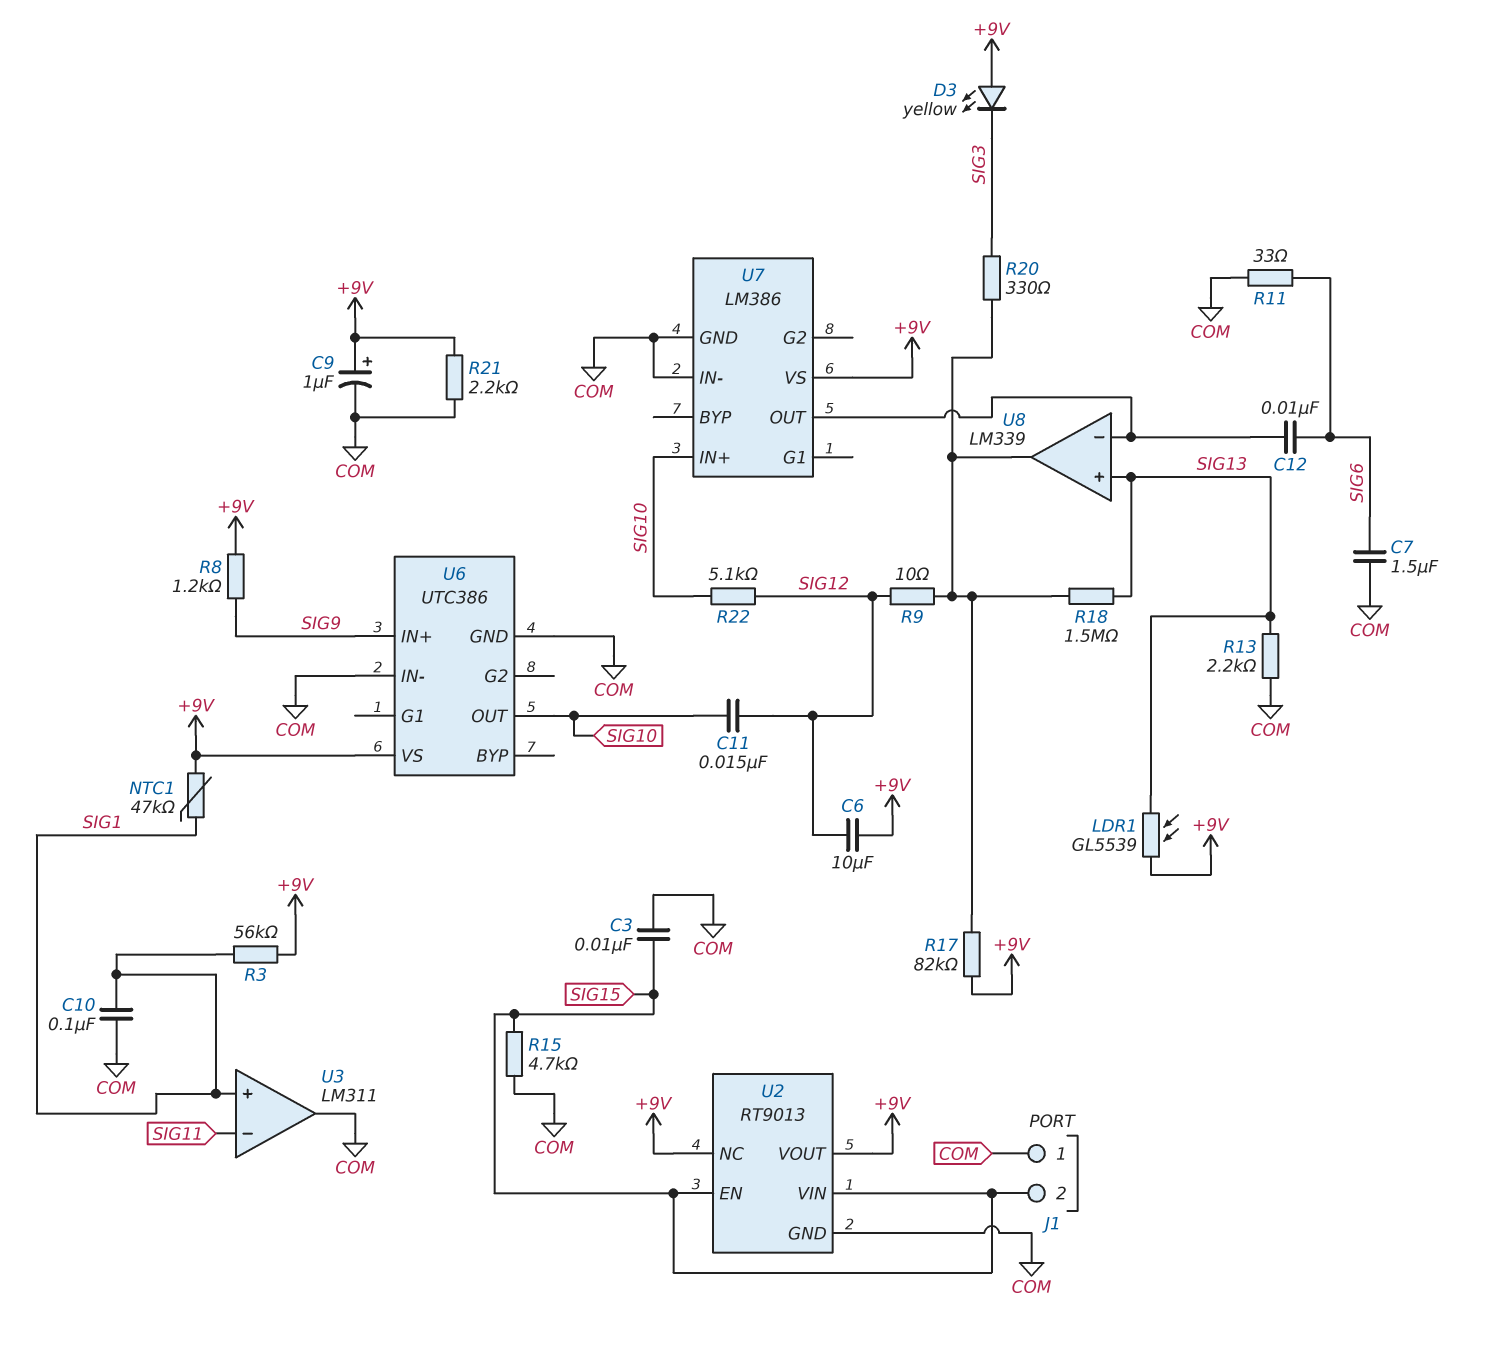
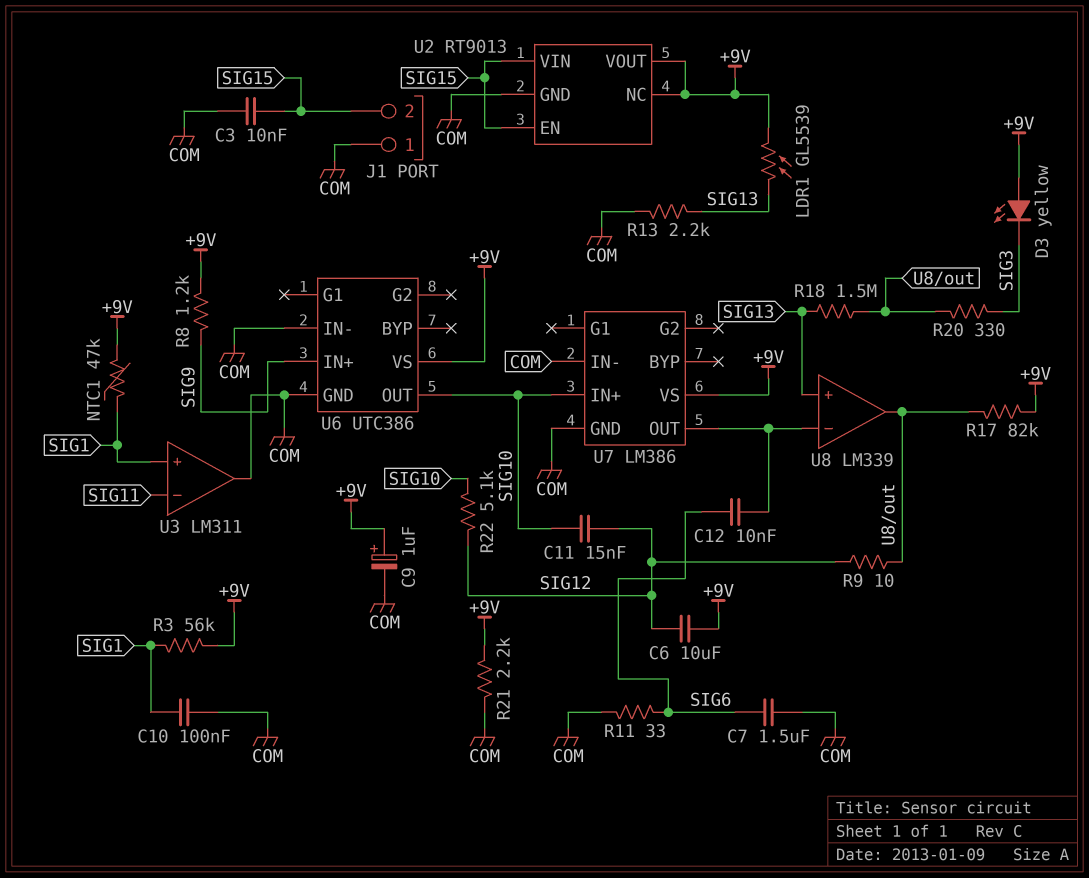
R15: 4.7k (COM, SIG15) -> none

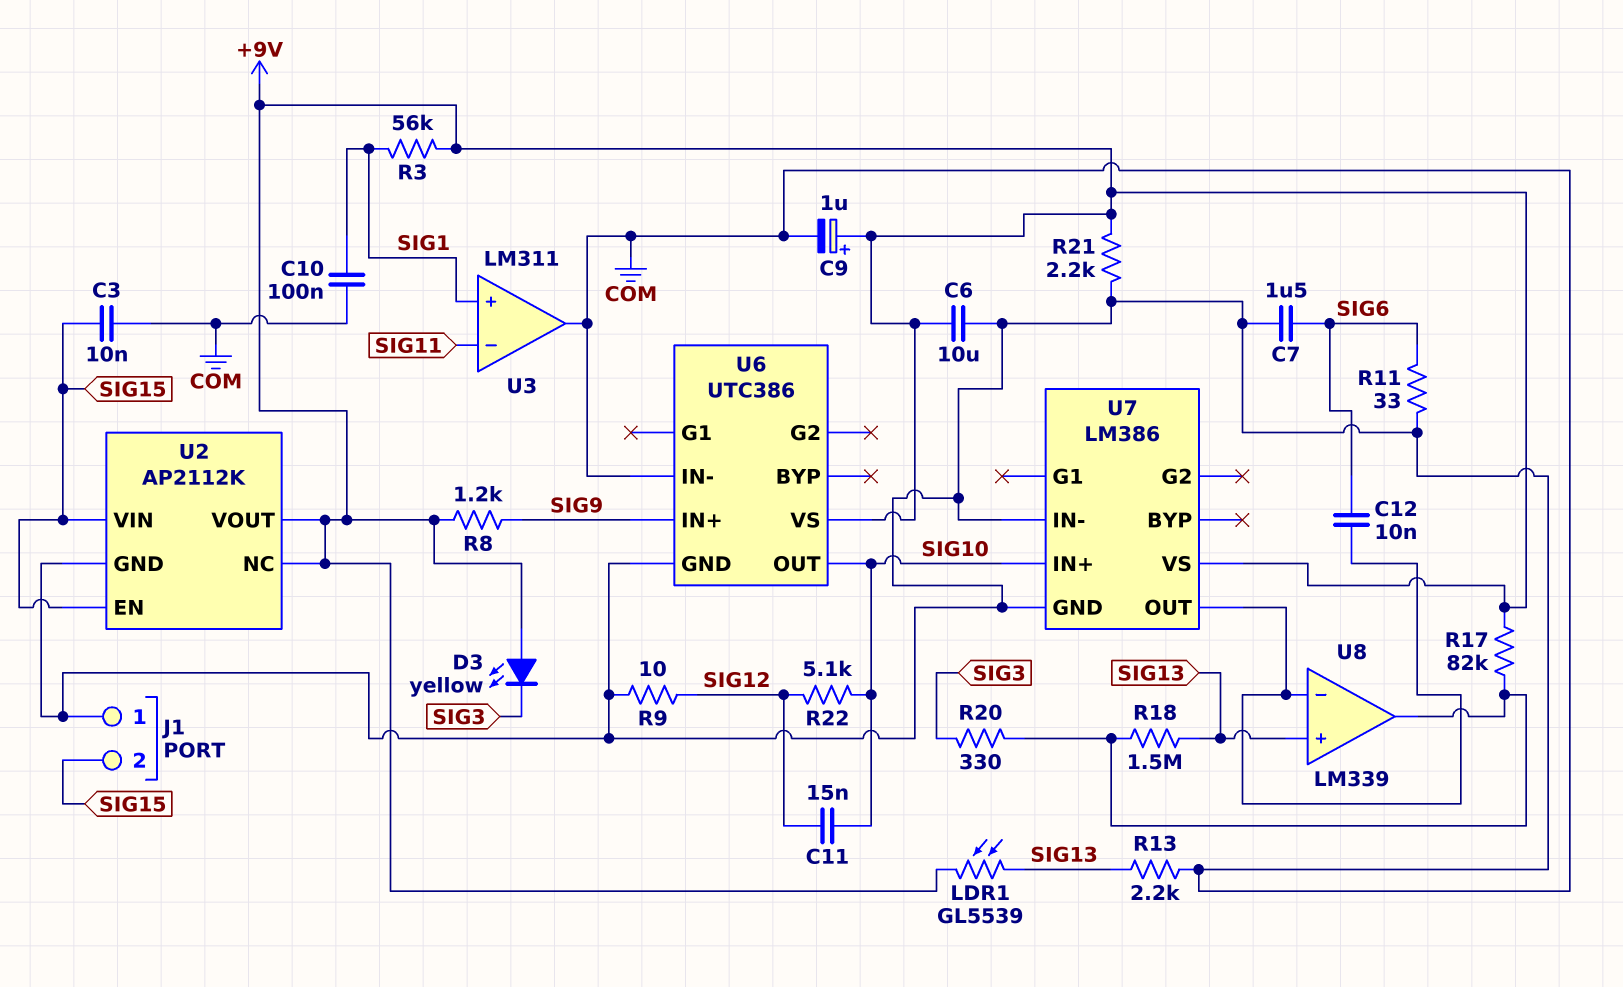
C6: 10uF (+9V, SIG12) -> 10uF (+9V, COM)
NTC1: 47k (+9V, SIG1) -> none
R9: 10 (SIG12, U8/out) -> 10 (COM, SIG12)
U2: RT9013 -> AP2112K

